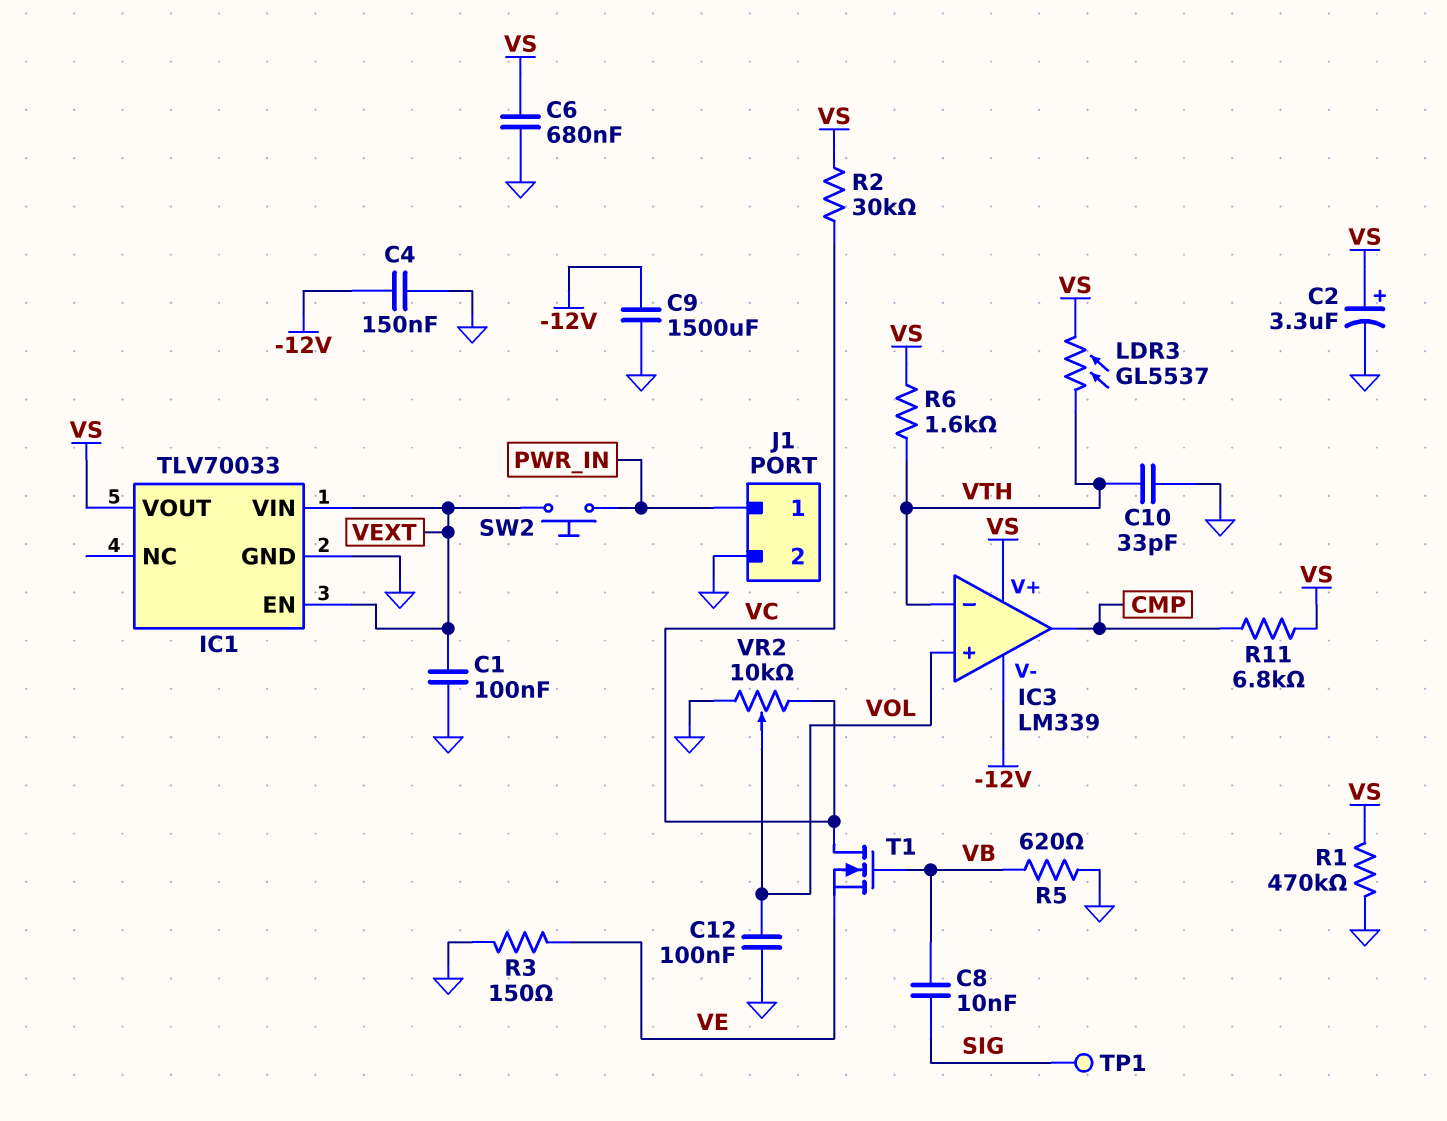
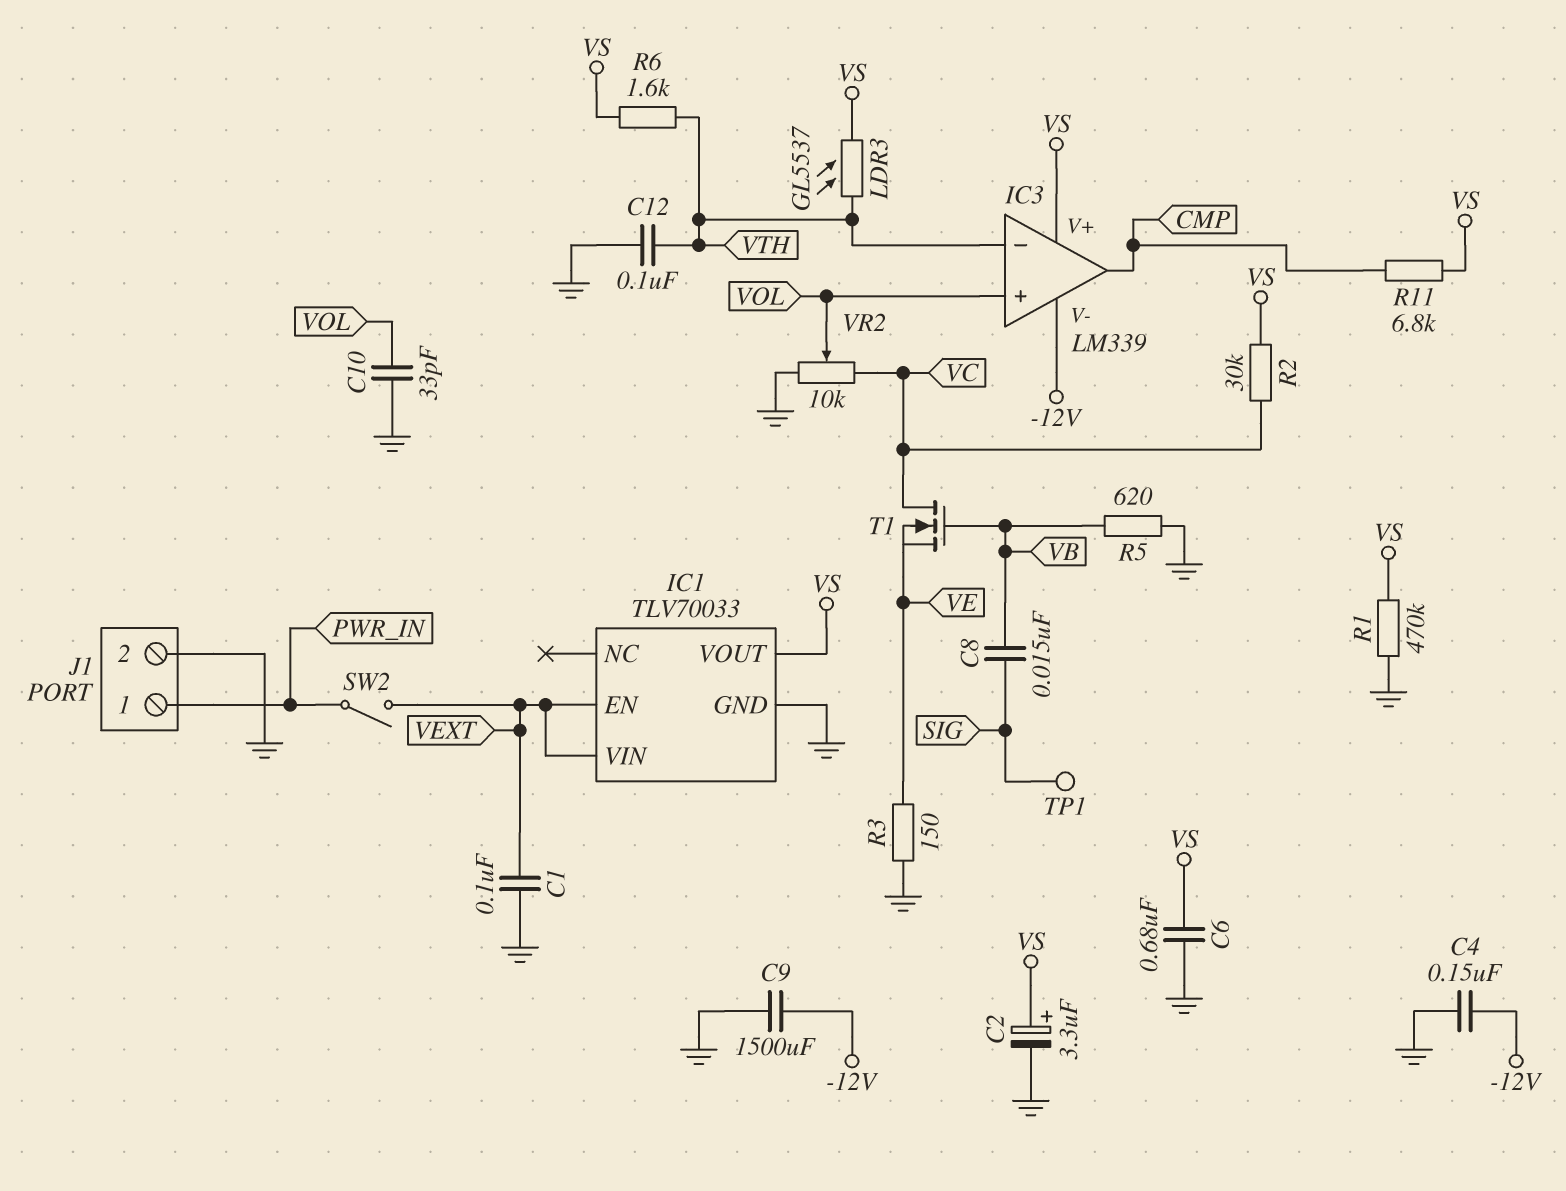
C8: 10nF (SIG, VB) -> 15nF (SIG, VB)
C10: 33pF (GND, VTH) -> 33pF (GND, VOL)
C12: 100nF (GND, VOL) -> 100nF (GND, VTH)
SW2: button (PWR_IN, VEXT) -> switch (PWR_IN, VEXT)

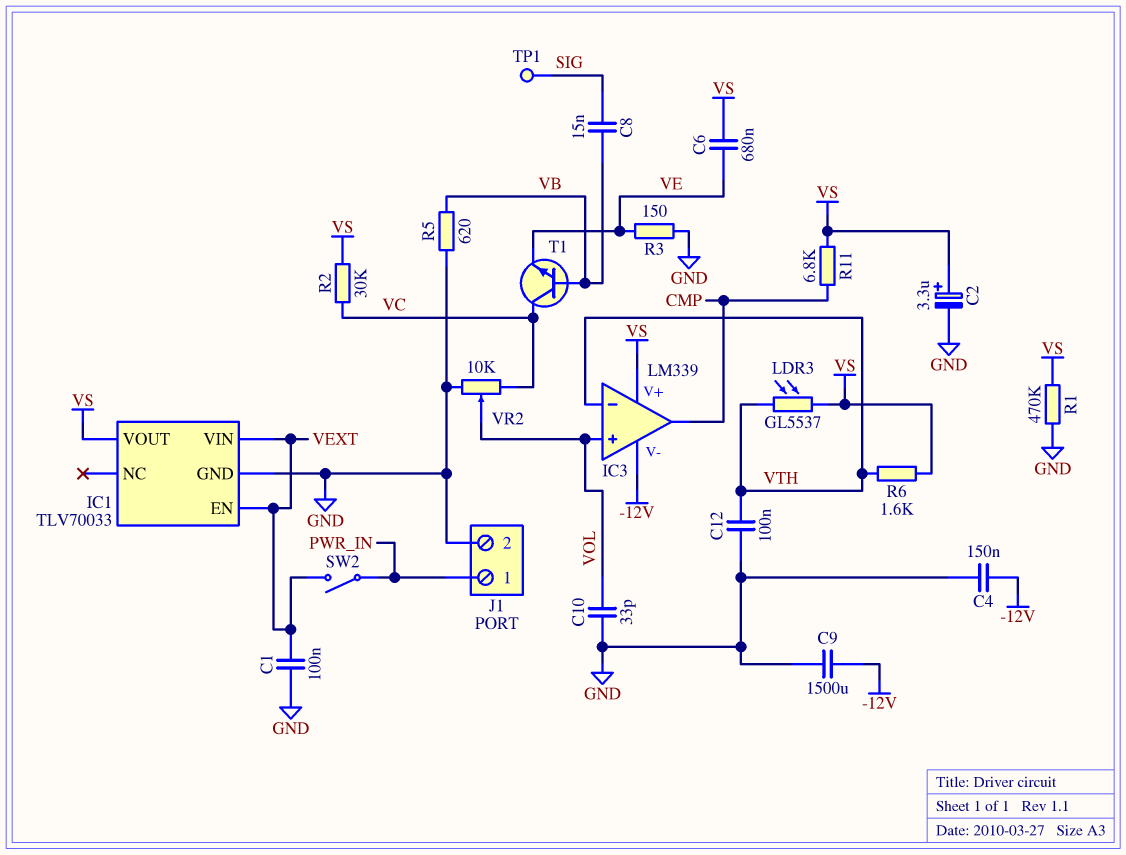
C6: 680nF (GND, VS) -> 680nF (VE, VS)
T1: NMOS (G VB, D VC, S VE) -> NPN (B VB, C VC, E VE)

